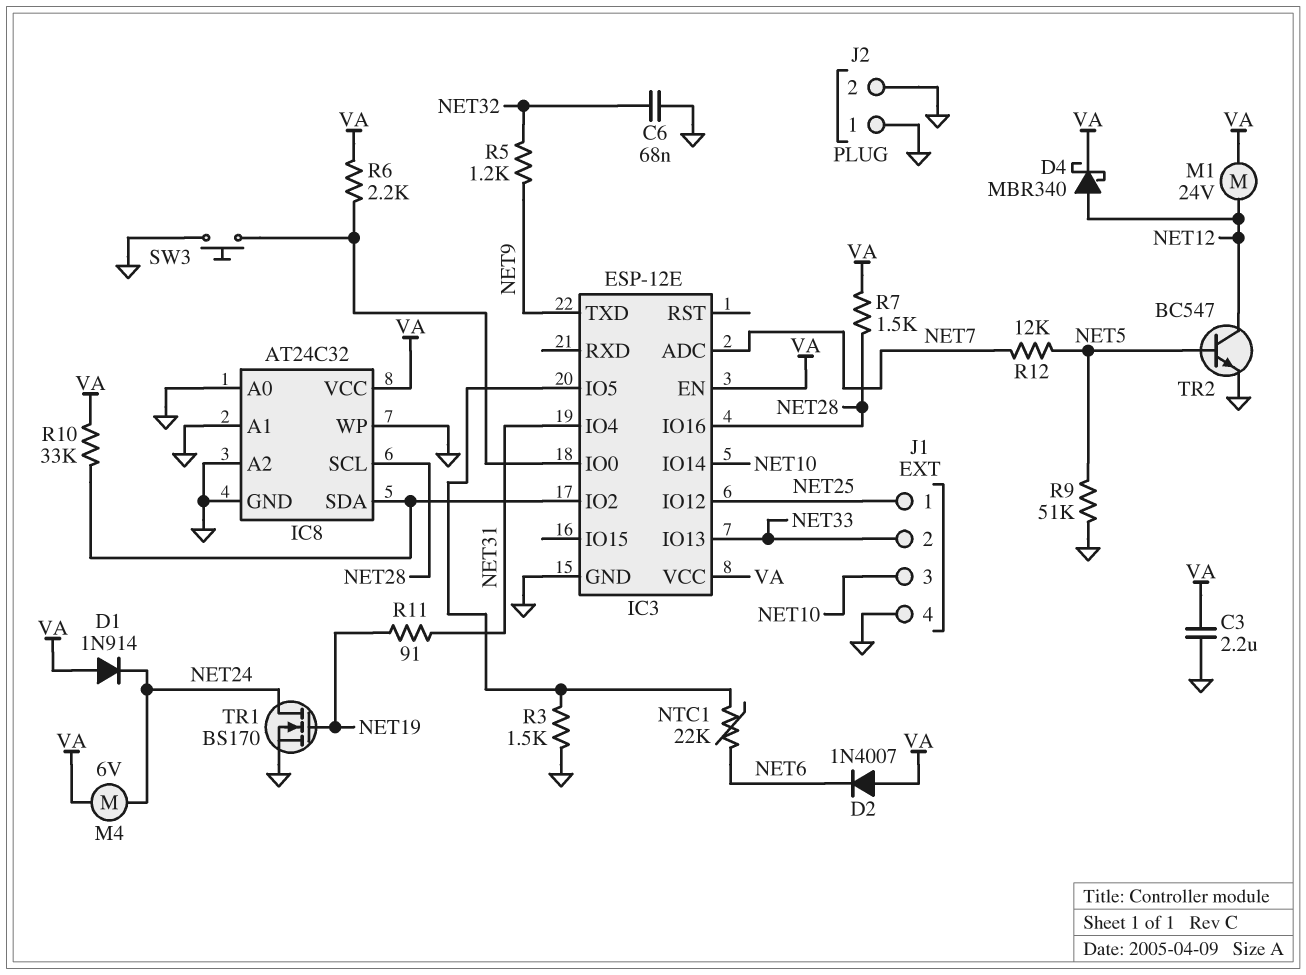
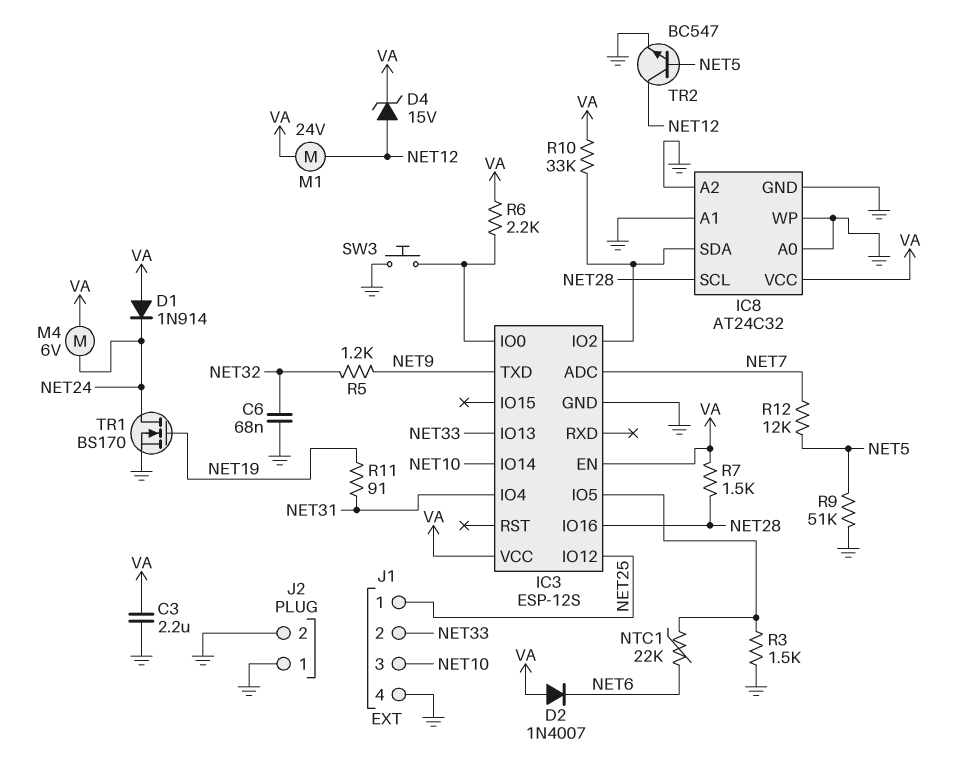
D4: schottky MBR340 (A NET12, K VA) -> zener 15V (A NET12, K VA)
IC3: ESP-12E -> ESP-12S

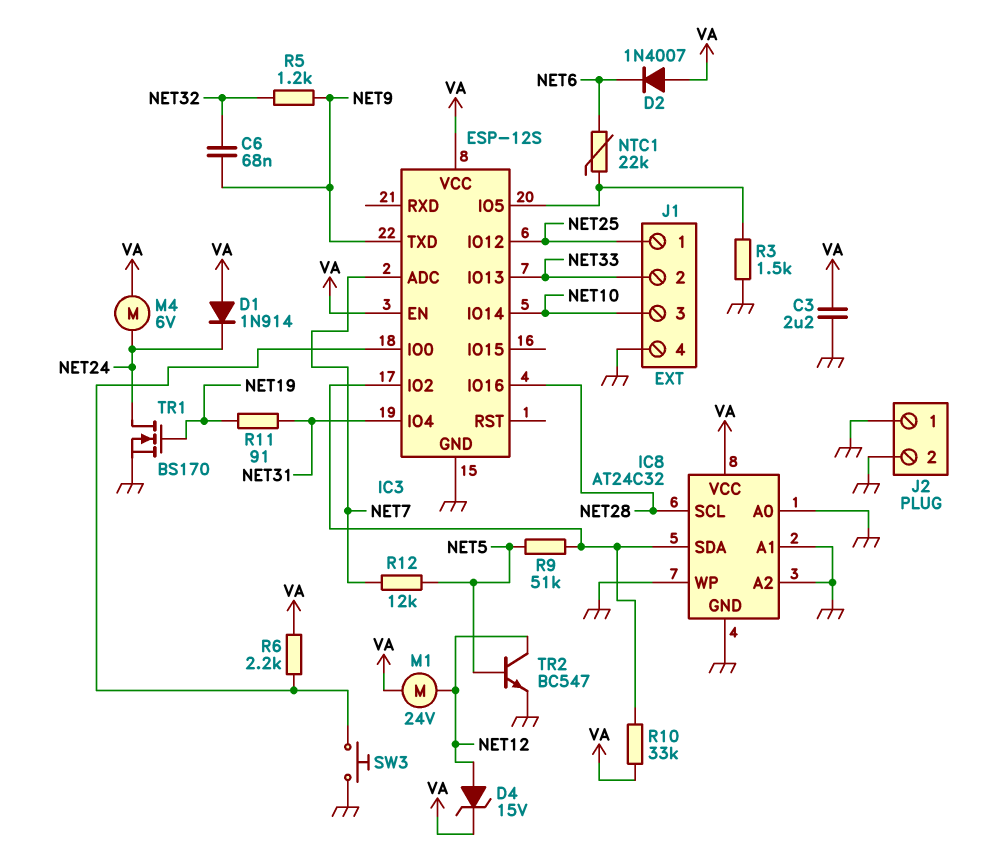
C6: 68nF (GND, NET32) -> 68nF (NET9, NET32)
R7: 1.5k (NET28, VA) -> none
R9: 51k (GND, NET5) -> 51k (IC3/IO2, NET5)

